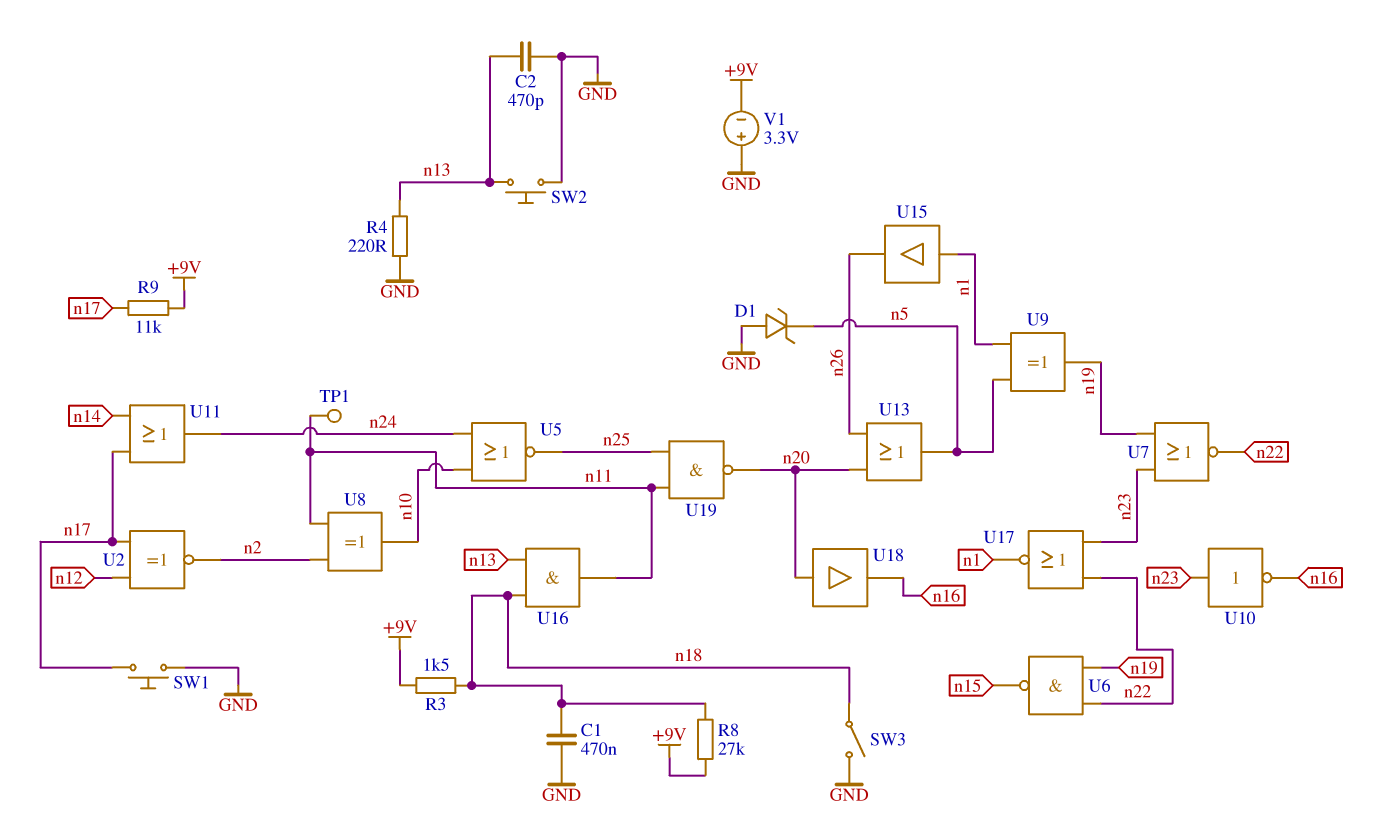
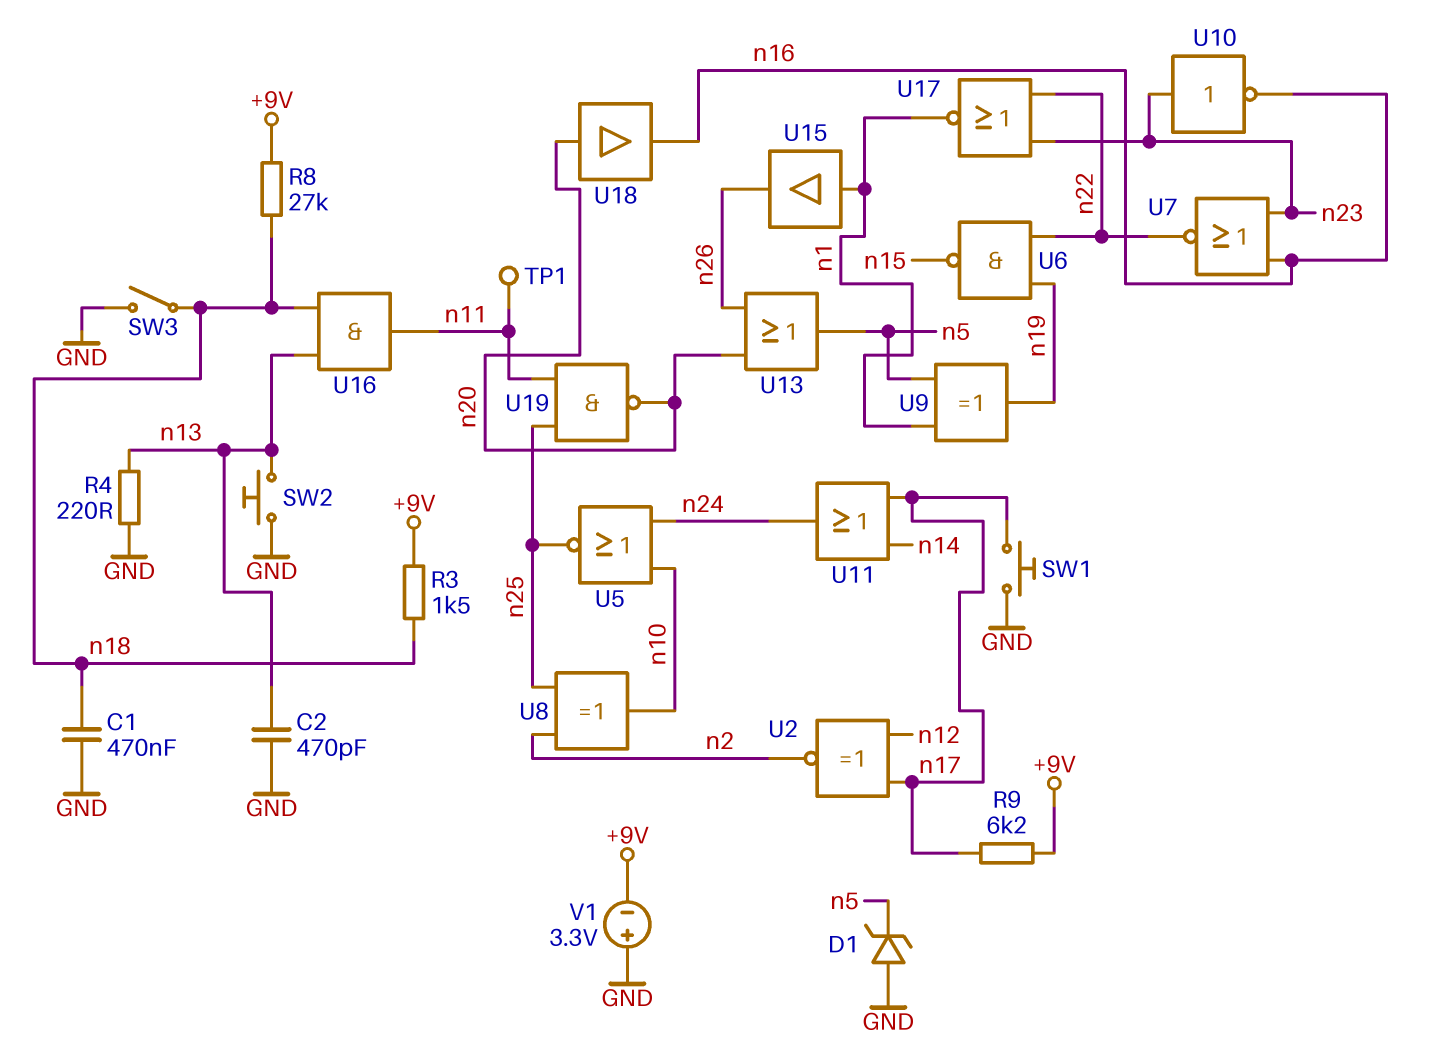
R9: 11k (+9V, n17) -> 6.2k (+9V, n17)
U7: NOR (in n19, in n23, out n22) -> NOR (in n16, in n23, out n22)
U8: XOR (in n2, in n11, out n10) -> XOR (in n2, in n25, out n10)

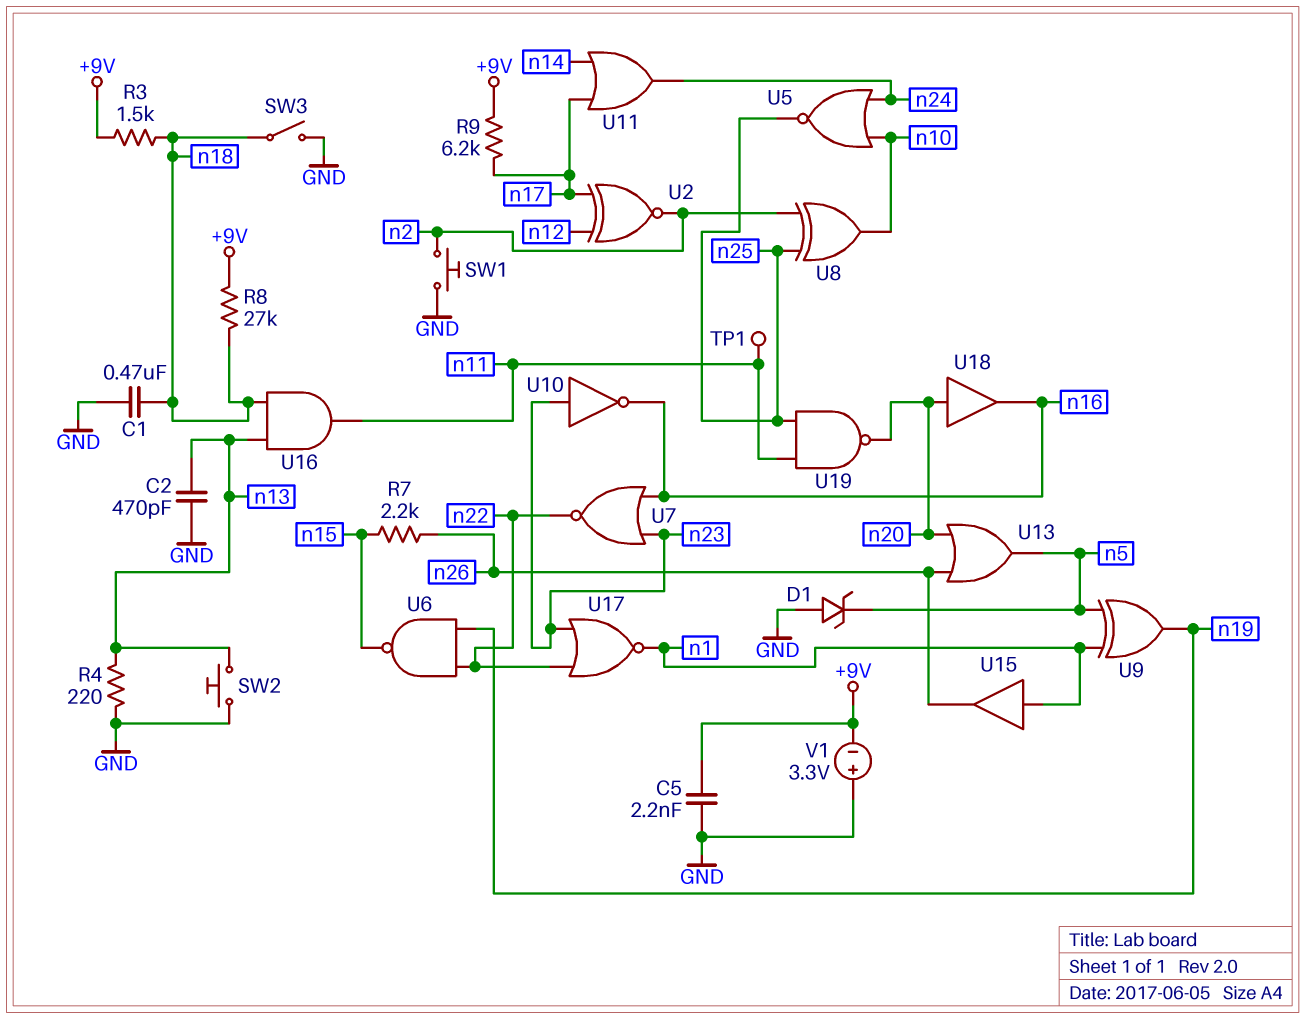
C5: none -> 2.2nF (+9V, GND)
R7: none -> 2.2k (n15, n26)
SW1: button (GND, n17) -> button (GND, n2)

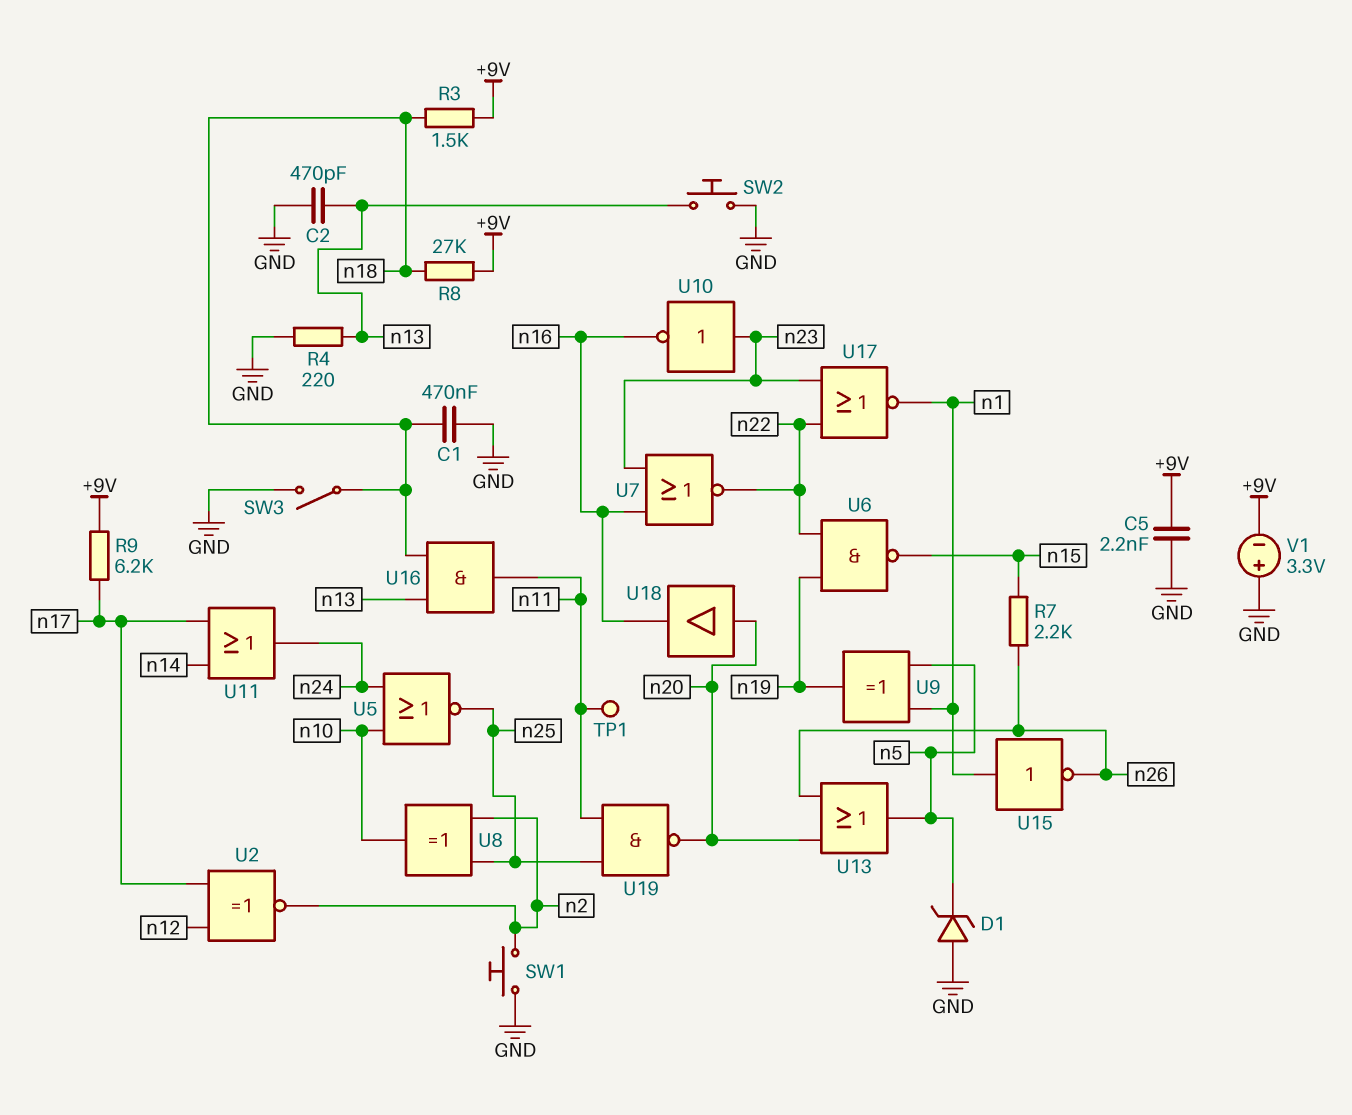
U15: buffer (in n1, out n26) -> NOT (in n1, out n26)

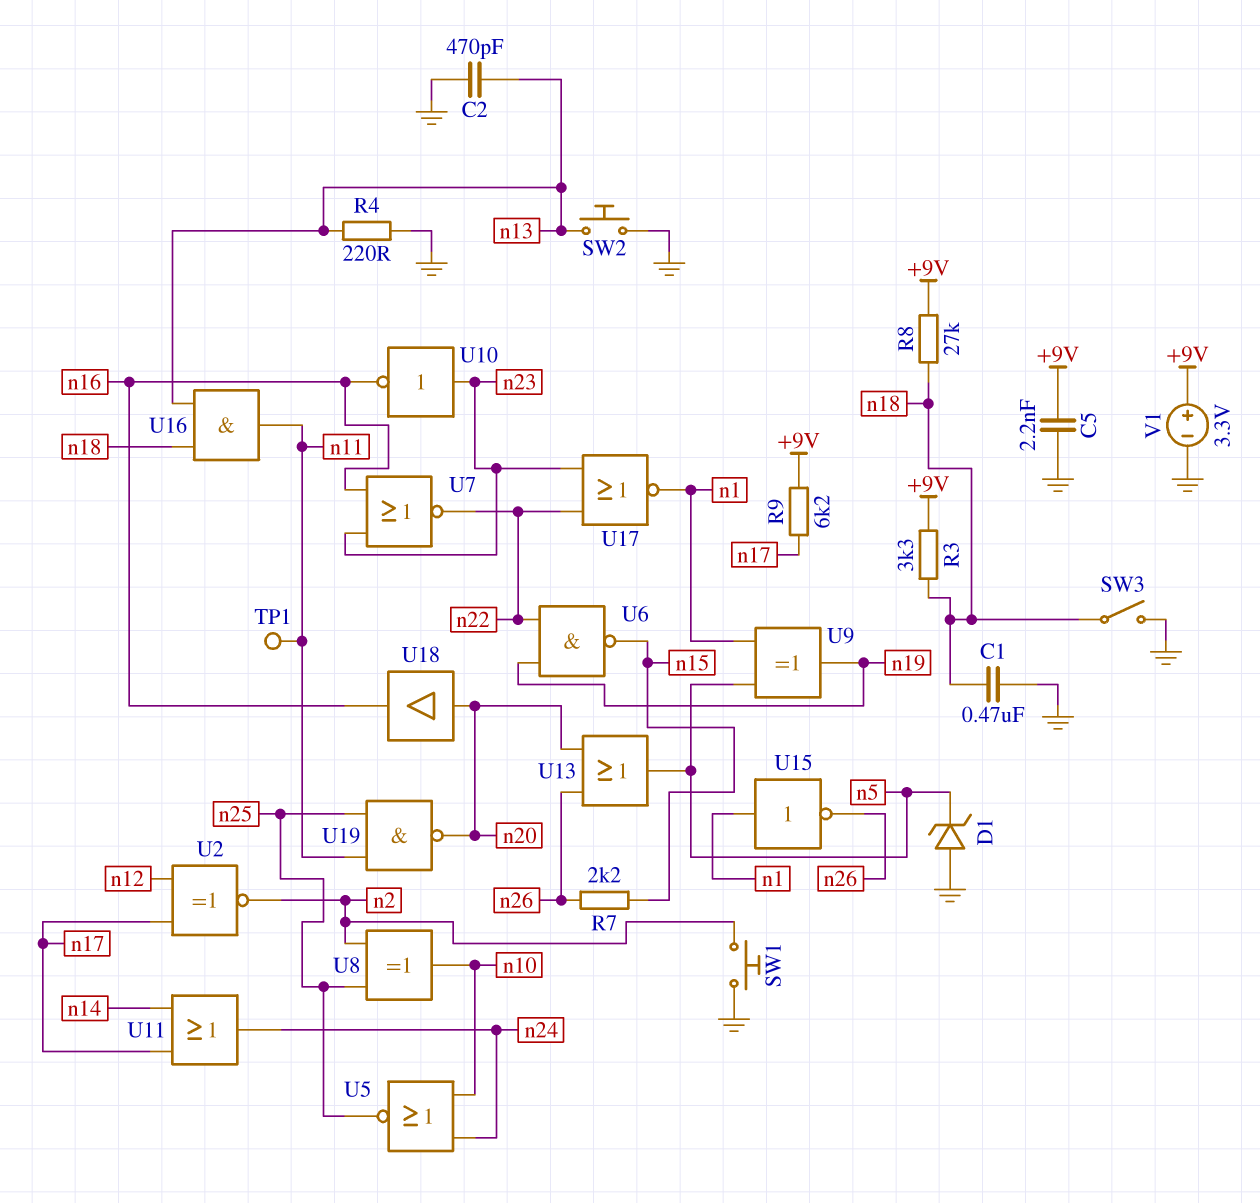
R3: 1.5k (+9V, n18) -> 3.3k (+9V, n18)
V1: 3.3V (plus GND, minus +9V) -> 3.3V (plus +9V, minus GND)

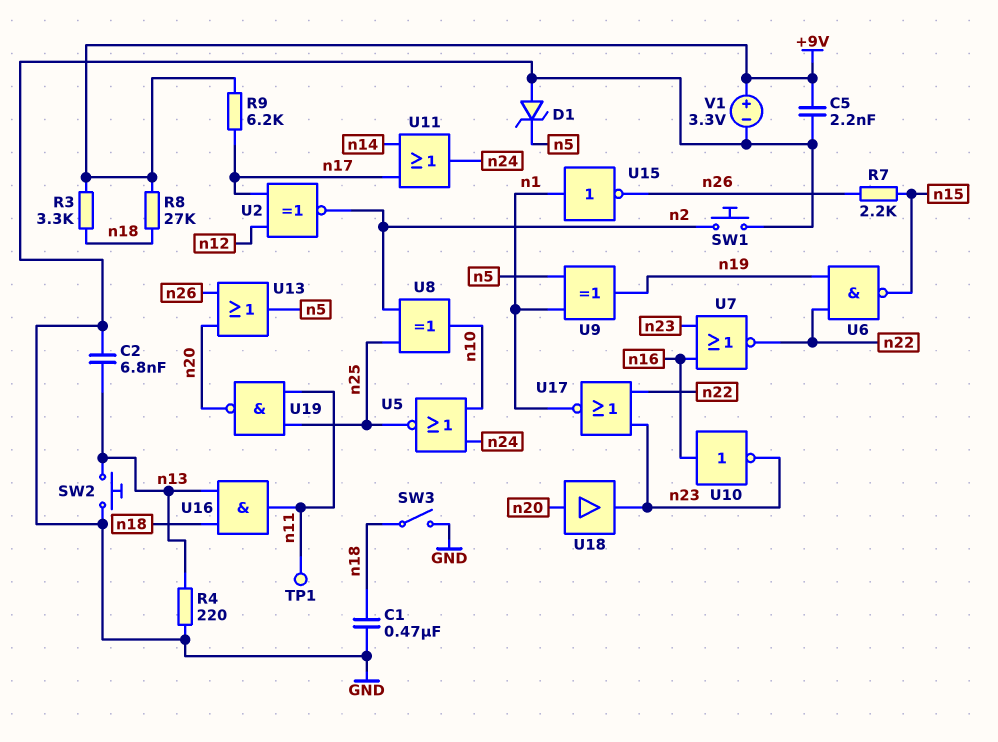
C2: 470pF (GND, n13) -> 6.8nF (GND, n13)
U10: NOT (in n23, out n16) -> NOT (in n16, out n23)
U18: buffer (in n20, out n16) -> buffer (in n20, out n23)

